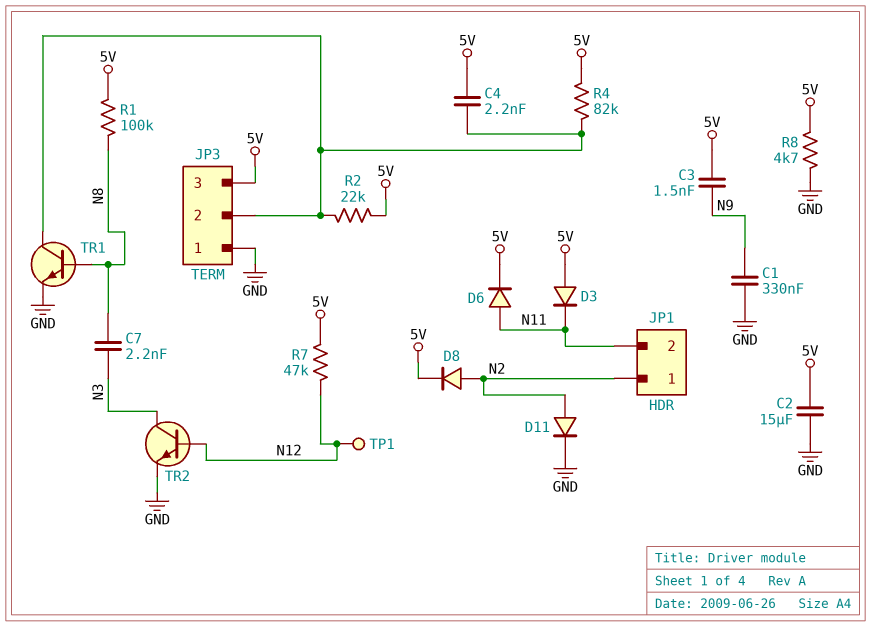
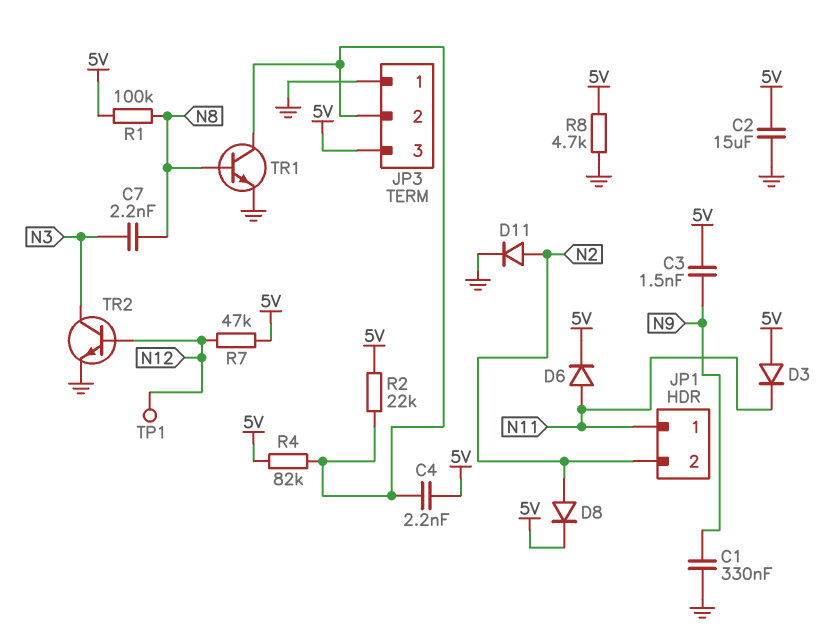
JP1 pin 1: N2 -> N11
JP1 pin 2: N11 -> N2

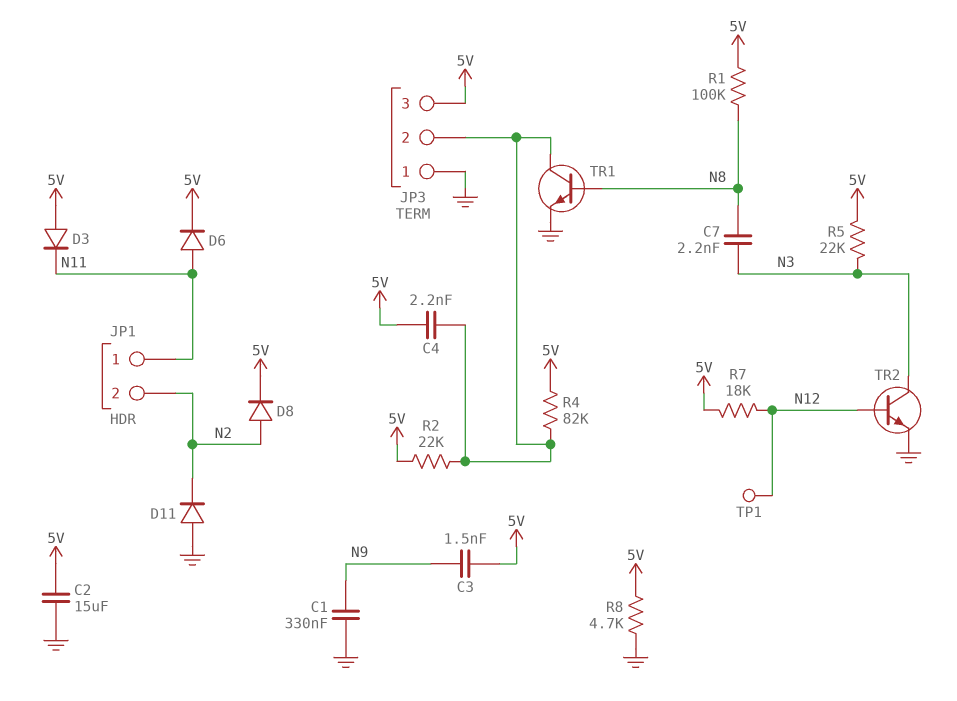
D11: diode (A N2, K GND) -> diode (A GND, K N2)
R5: none -> 22k (5V, N3)
R7: 47k (5V, N12) -> 18k (5V, N12)

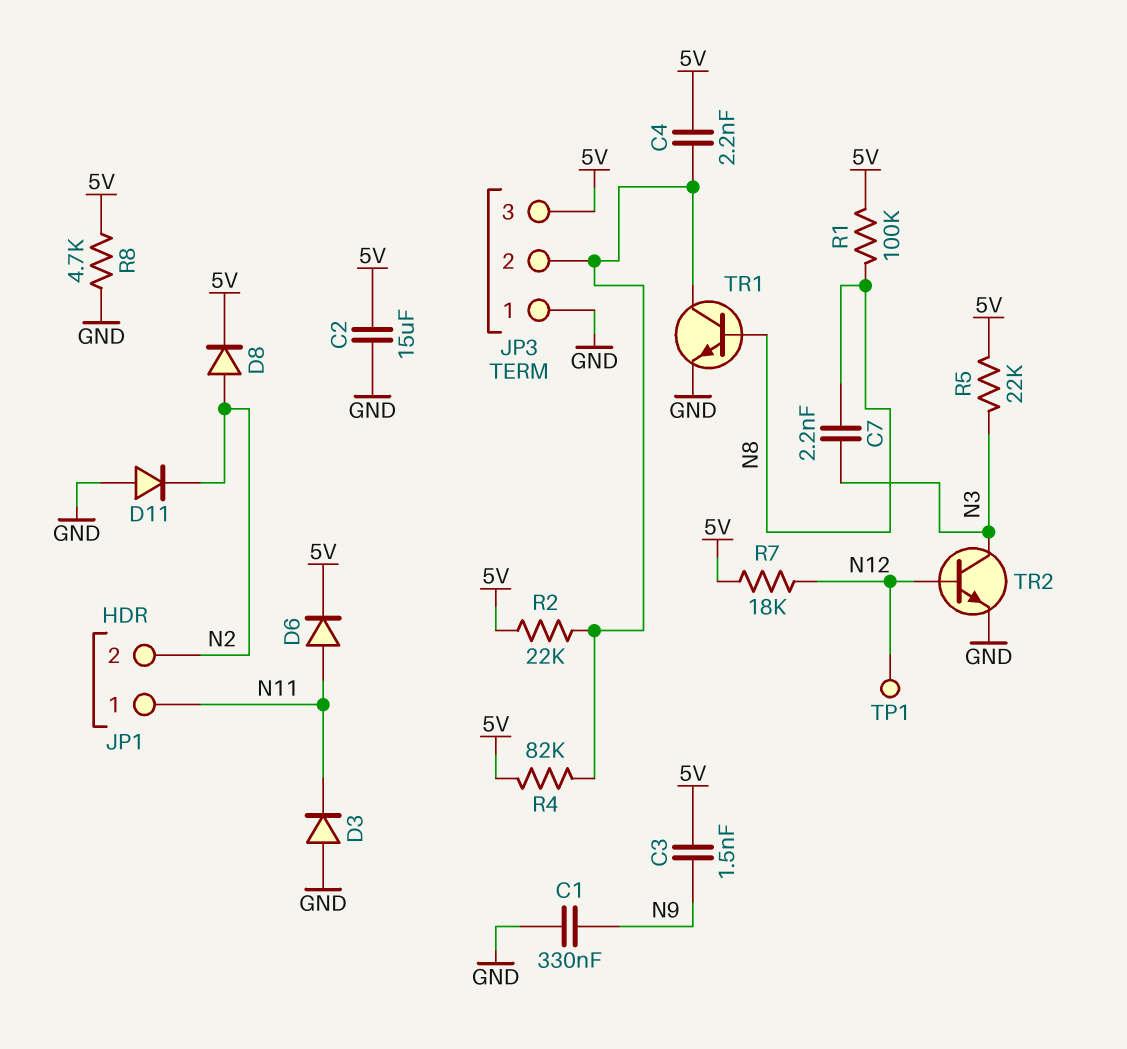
D3: diode (A 5V, K N11) -> diode (A GND, K N11)

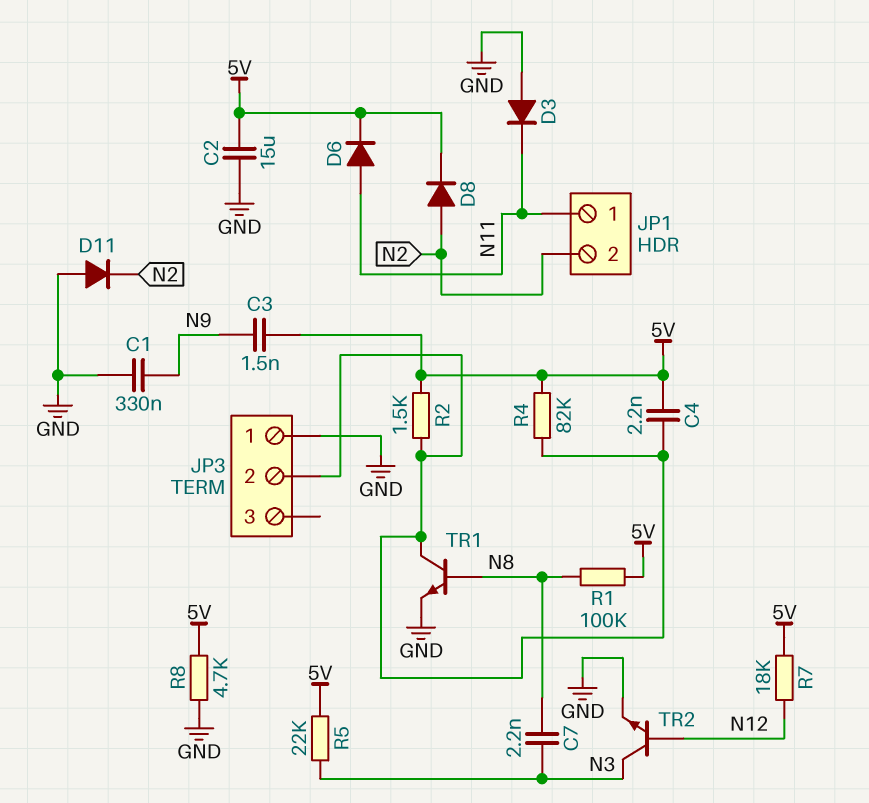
JP3 pin 3: 5V -> none
R2: 22k (5V, JP3/2) -> 1.5k (5V, JP3/2)
TP1: test point (N12) -> none

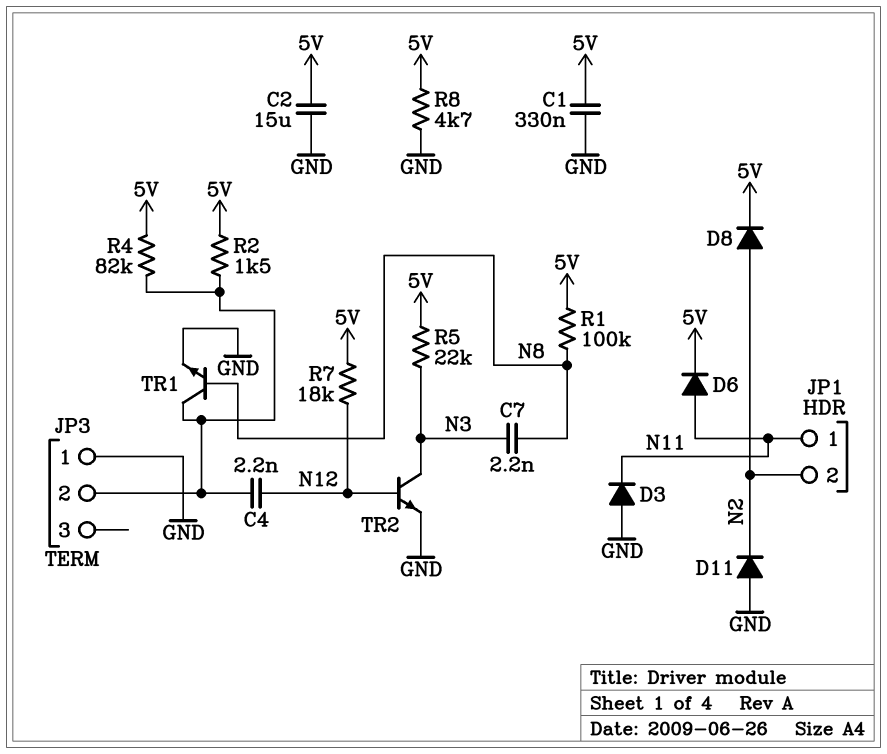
C1: 330nF (GND, N9) -> 330nF (5V, GND)
C3: 1.5nF (5V, N9) -> none
C4: 2.2nF (5V, JP3/2) -> 2.2nF (JP3/2, N12)

